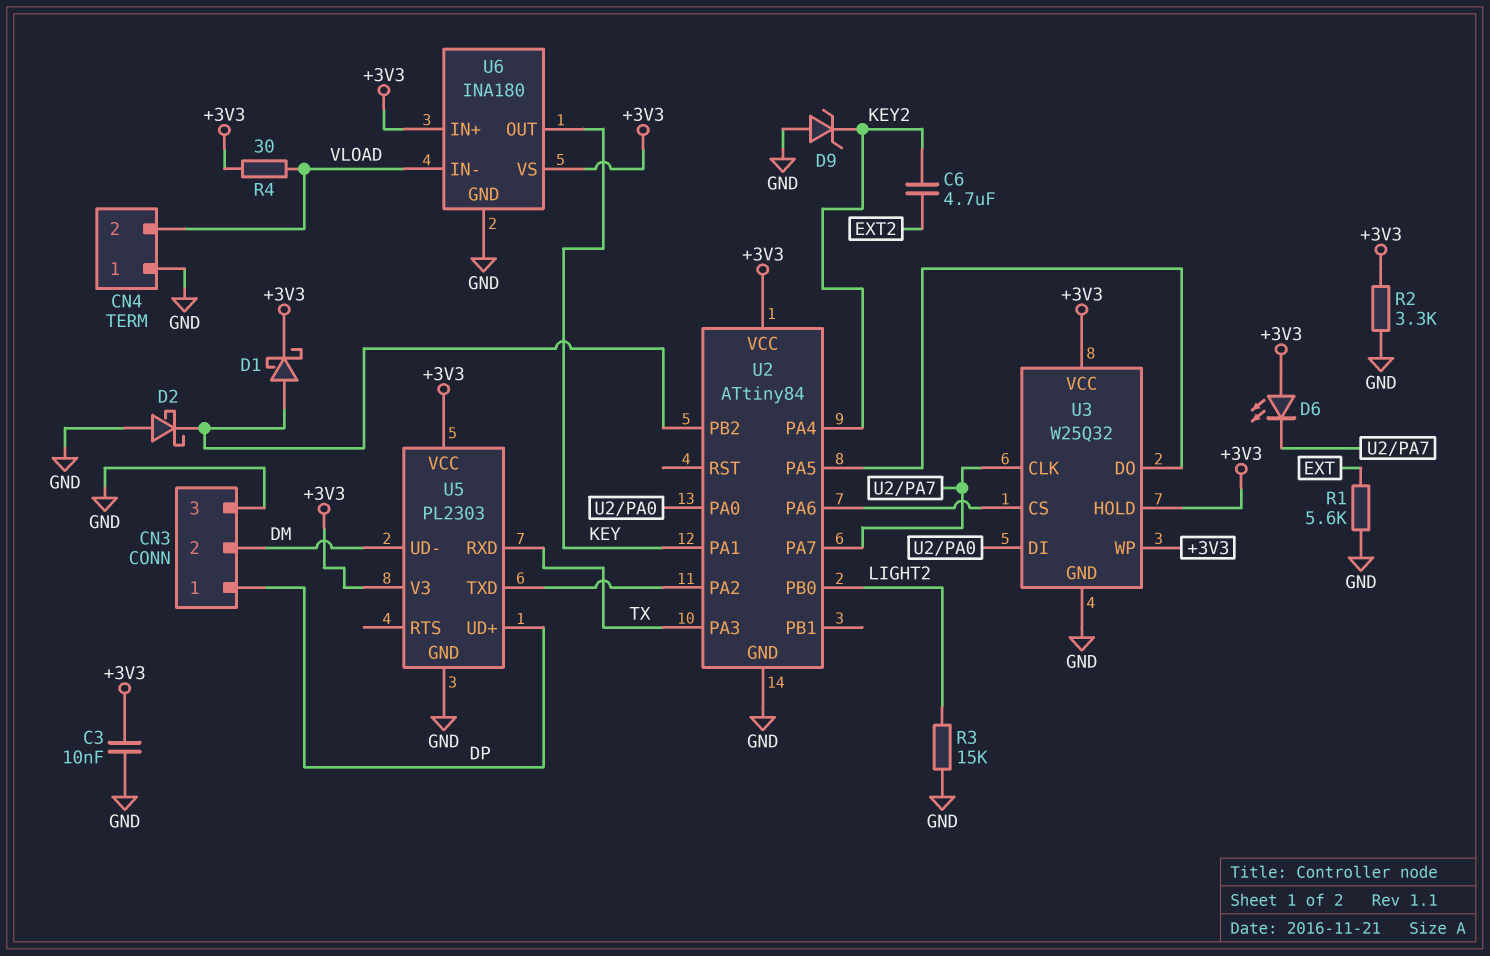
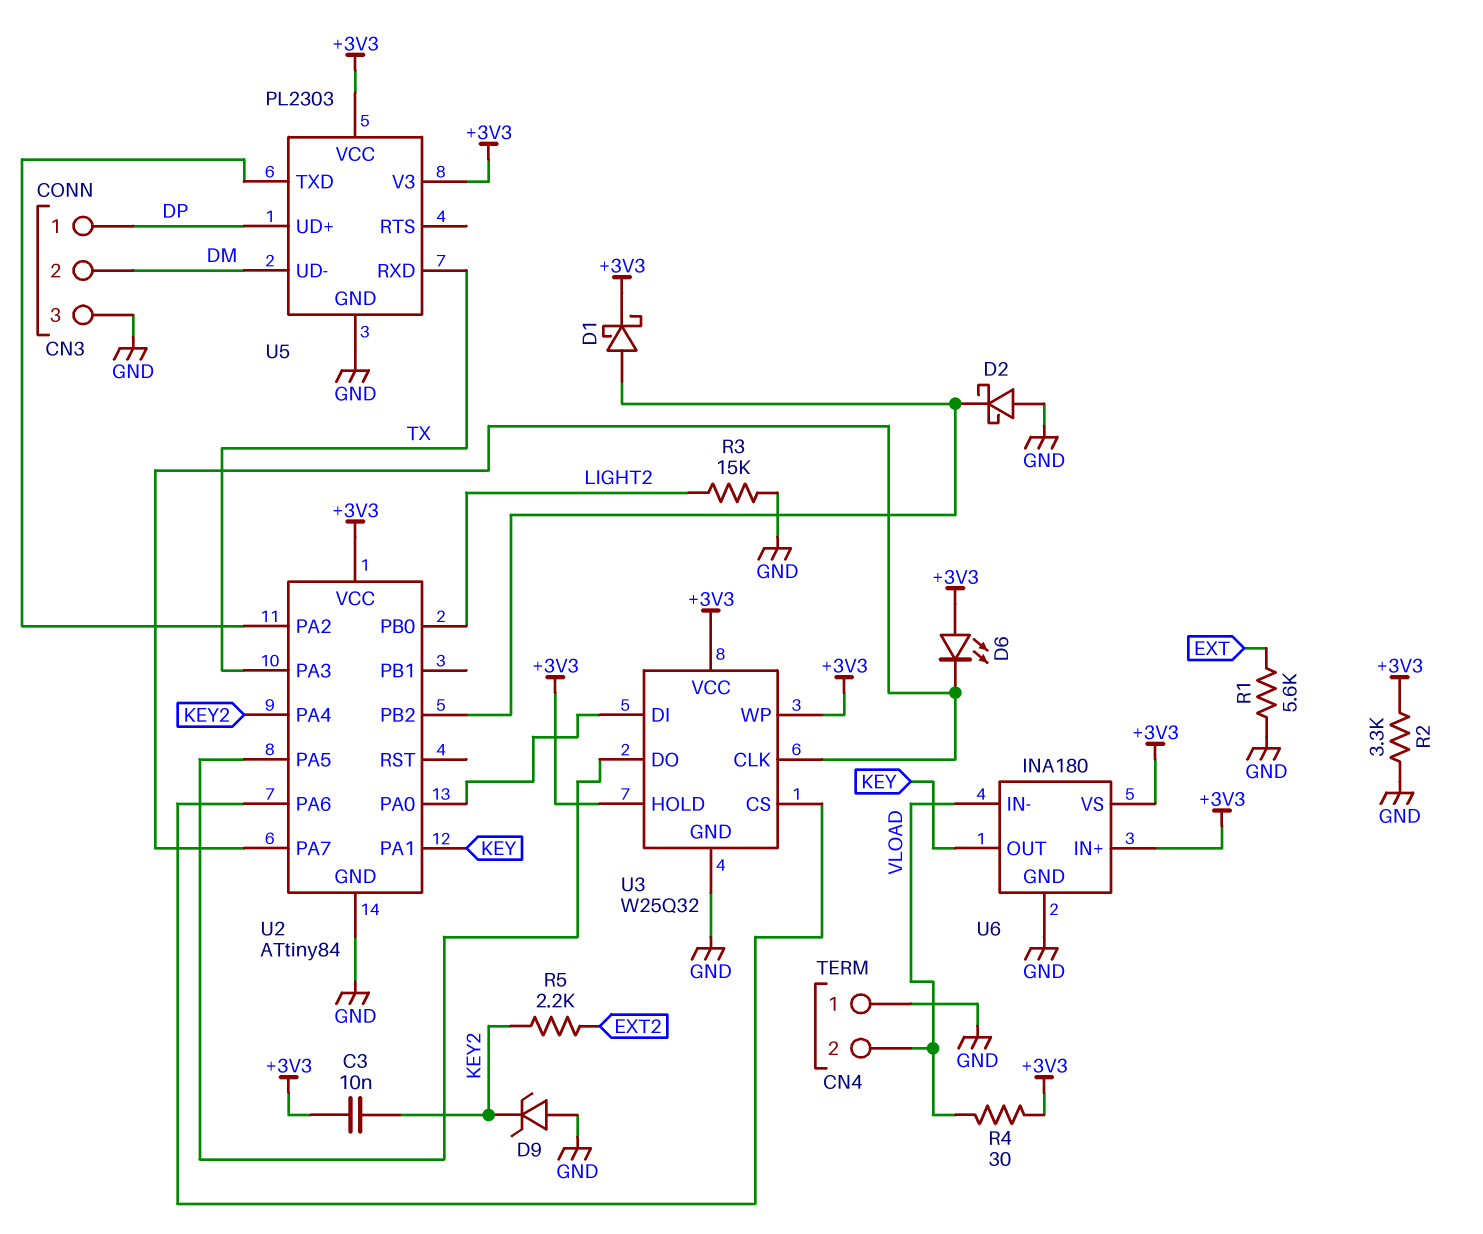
C3: 10nF (+3V3, GND) -> 10nF (+3V3, KEY2)
C6: 4.7uF (EXT2, KEY2) -> none
R5: none -> 2.2k (EXT2, KEY2)

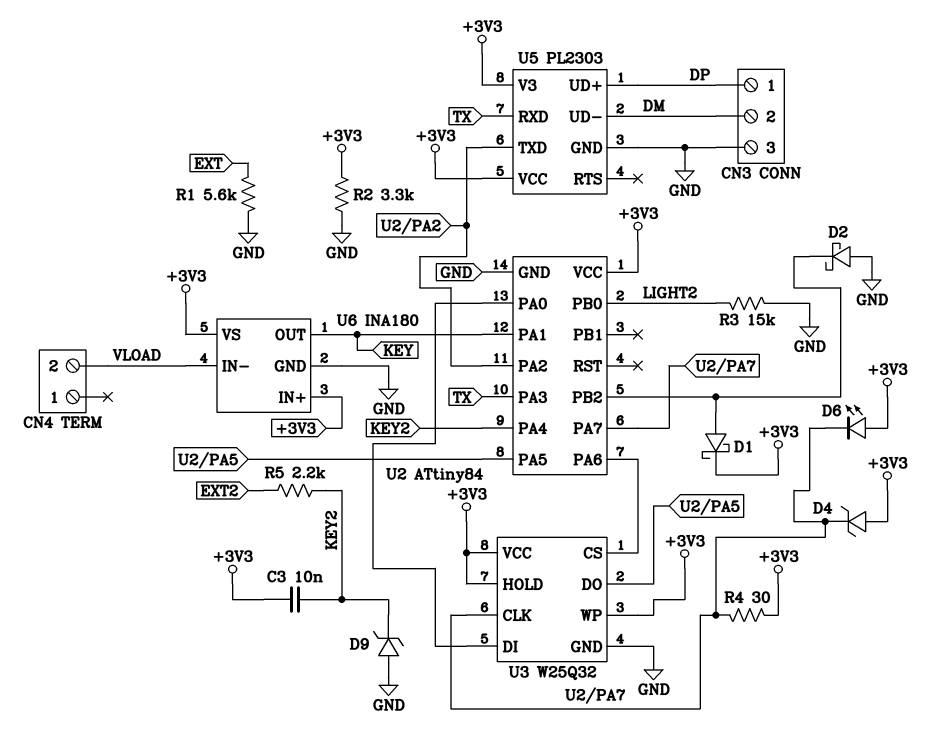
CN4 pin 1: GND -> none
D4: none -> zener (A +3V3, K U2/PA7)
R4: 30 (+3V3, VLOAD) -> 30 (+3V3, U2/PA7)

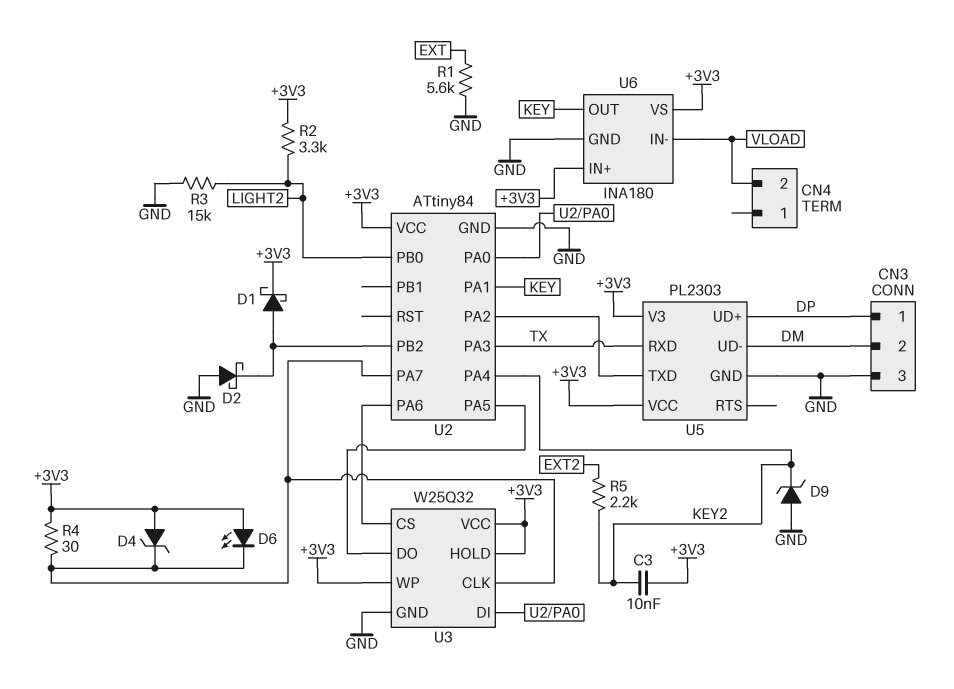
R2: 3.3k (+3V3, GND) -> 3.3k (+3V3, LIGHT2)

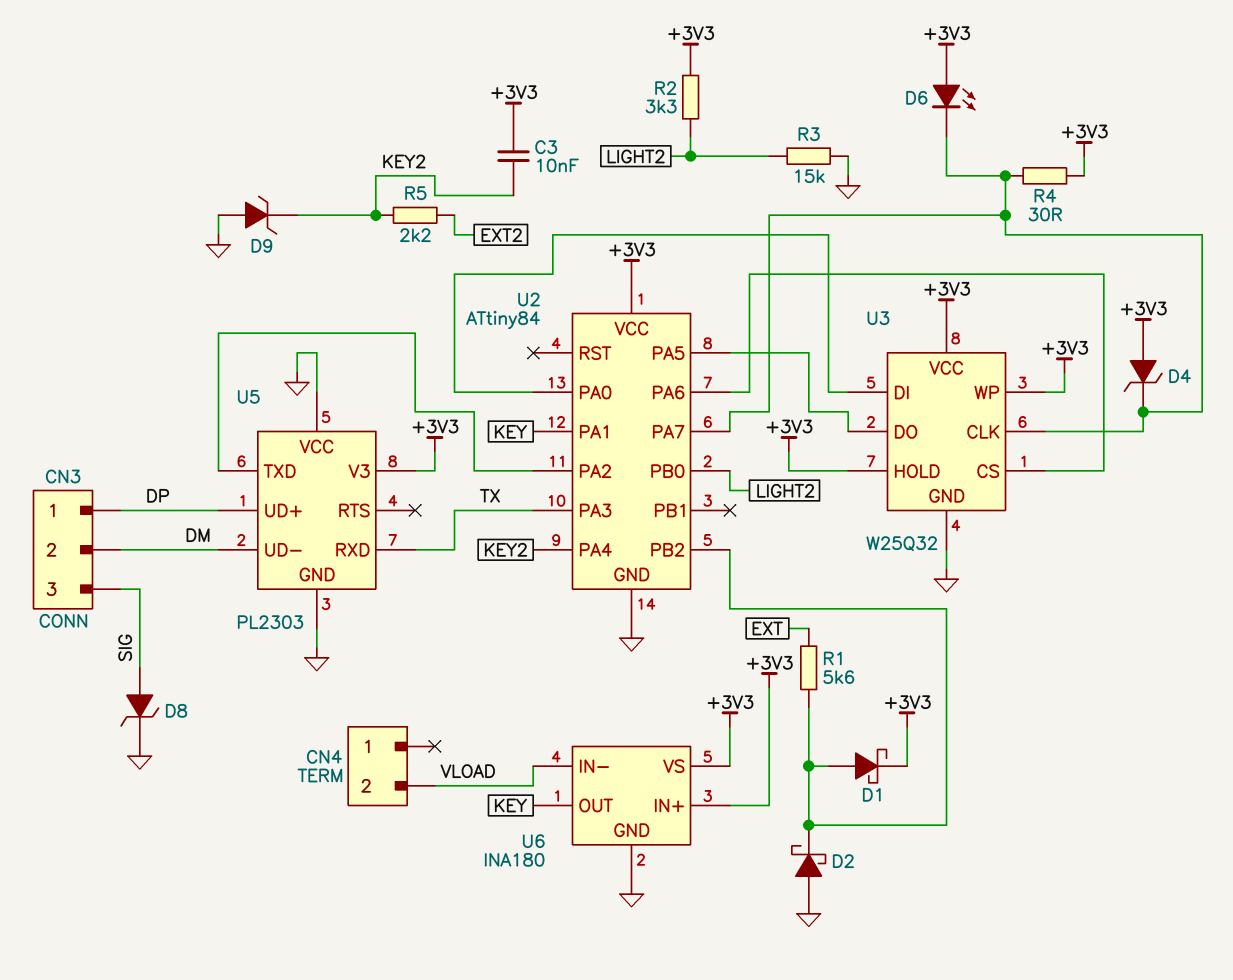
CN3 pin 3: GND -> SIG
D8: none -> zener (A SIG, K GND)
R1: 5.6k (EXT, GND) -> 5.6k (EXT, U2/PB2)
U5 pin VCC: +3V3 -> GND

